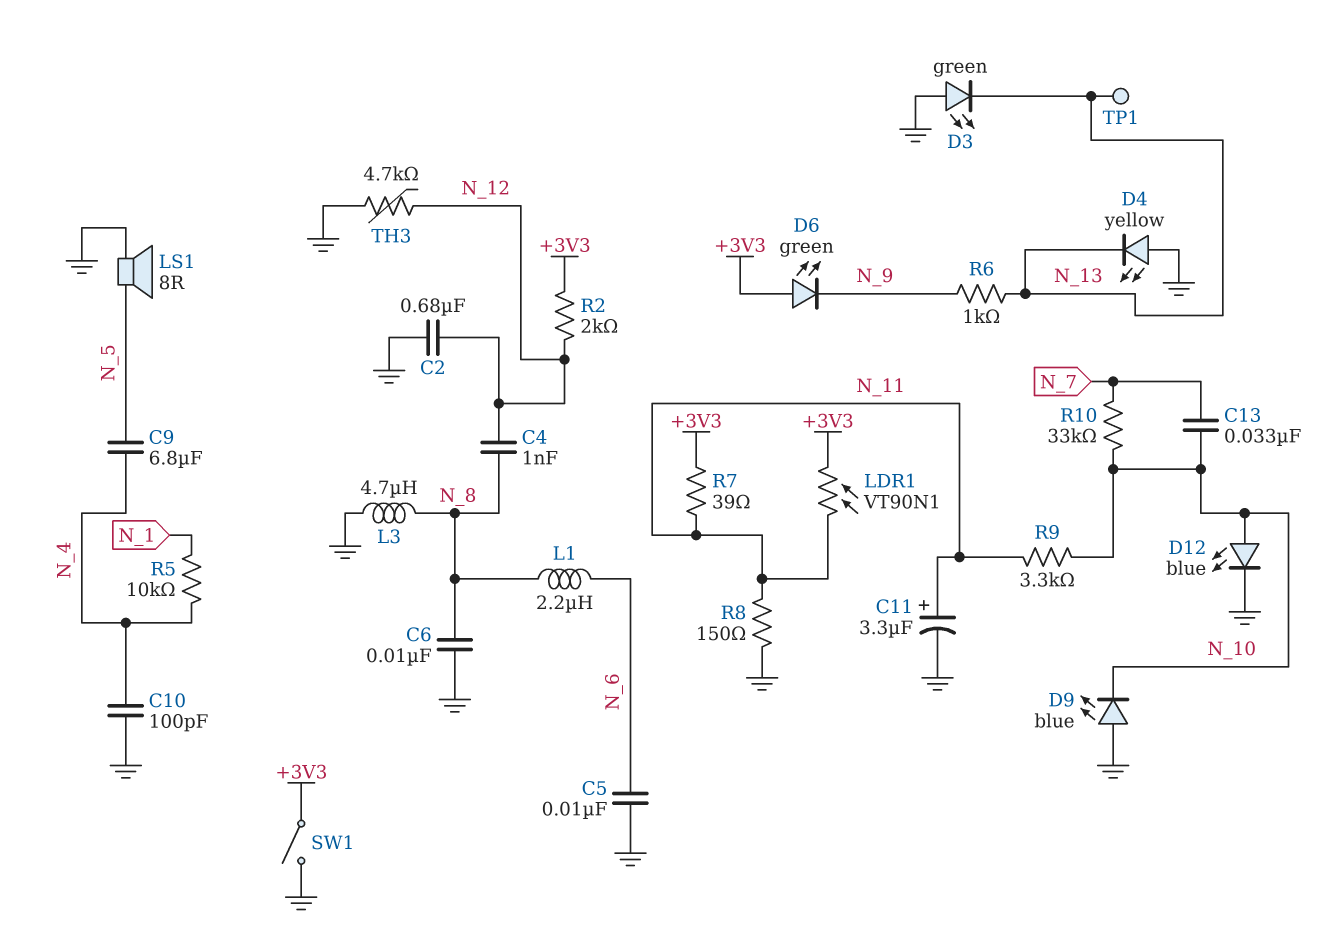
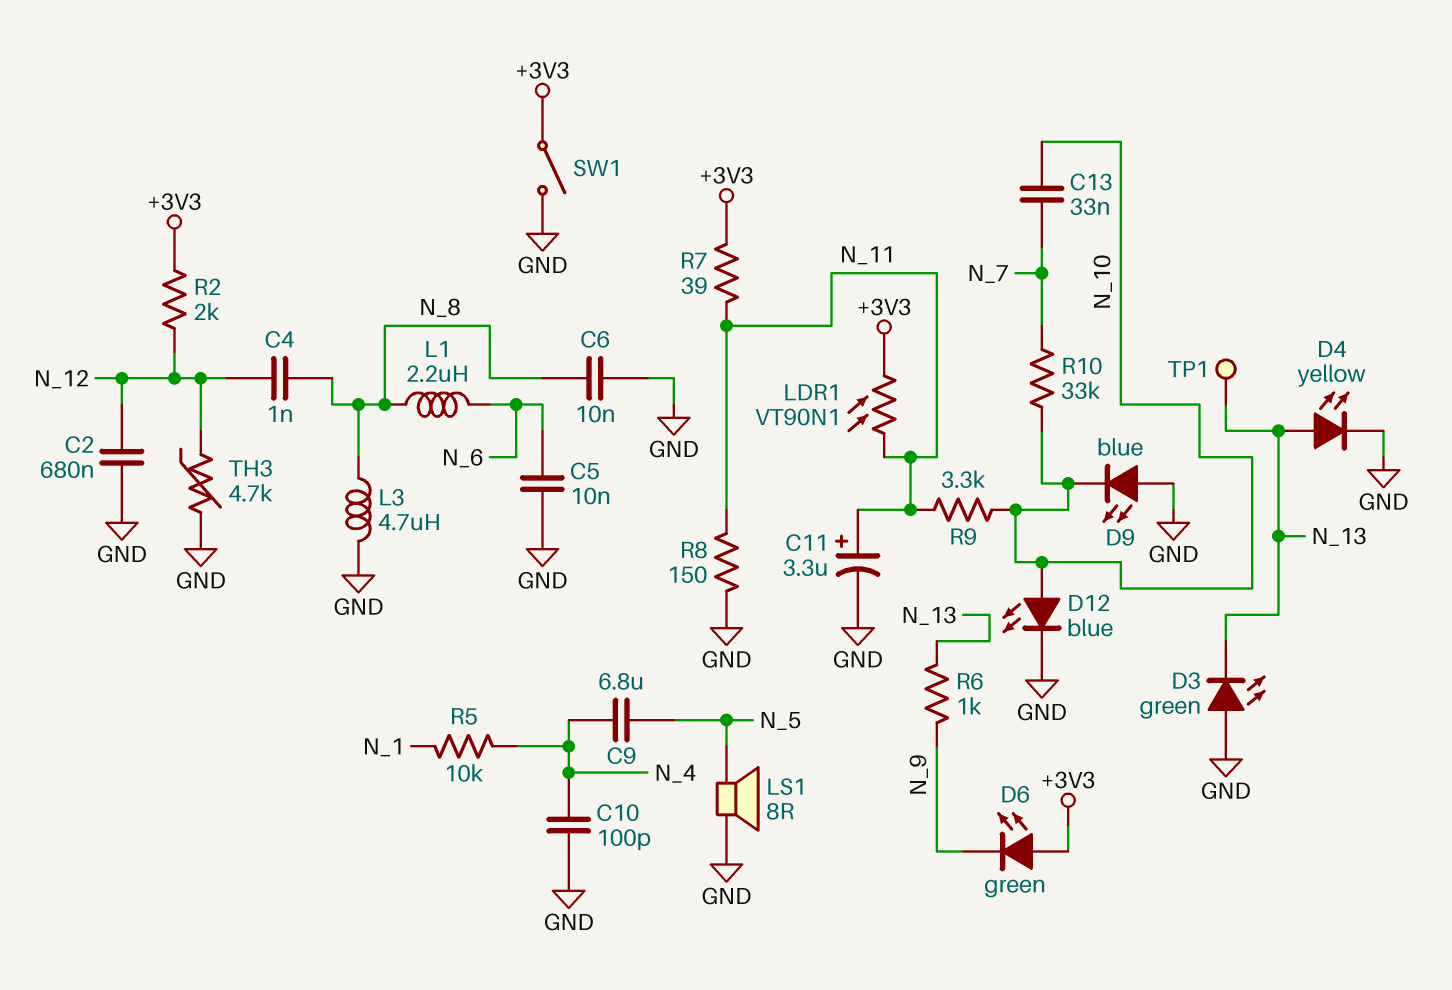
D4: LED yellow (A GND, K N_13) -> LED yellow (A N_13, K GND)

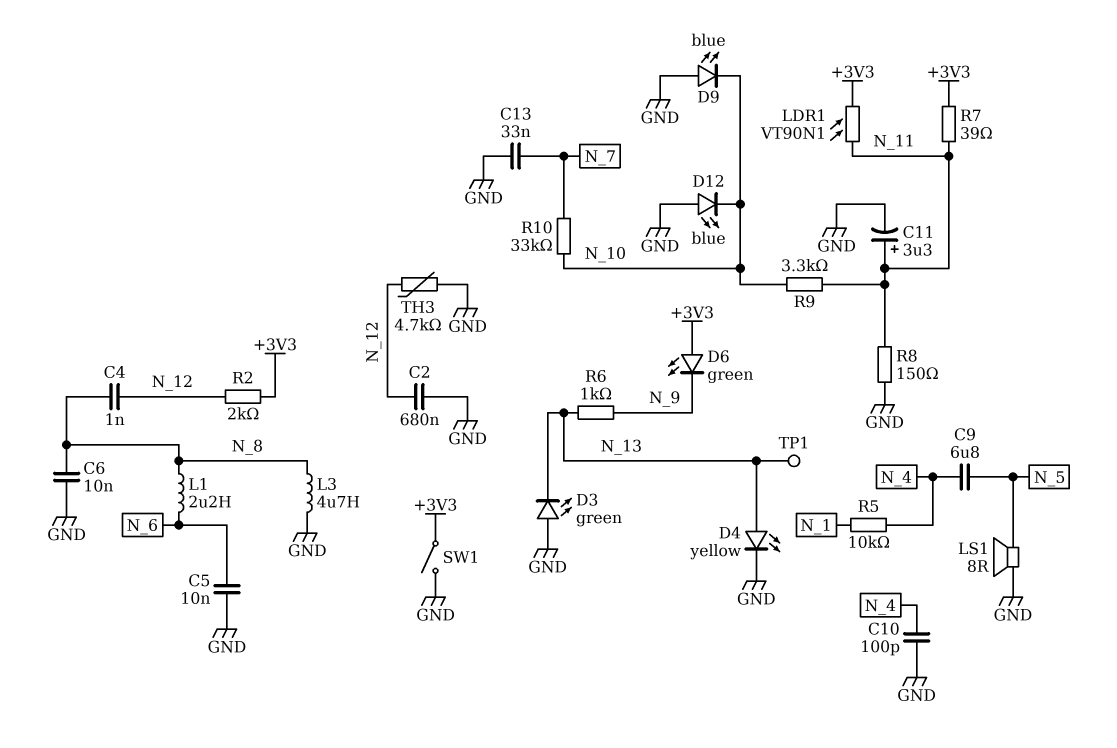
C13: 33nF (N_7, N_10) -> 33nF (GND, N_7)
D12: LED blue (A N_10, K GND) -> LED blue (A GND, K N_10)

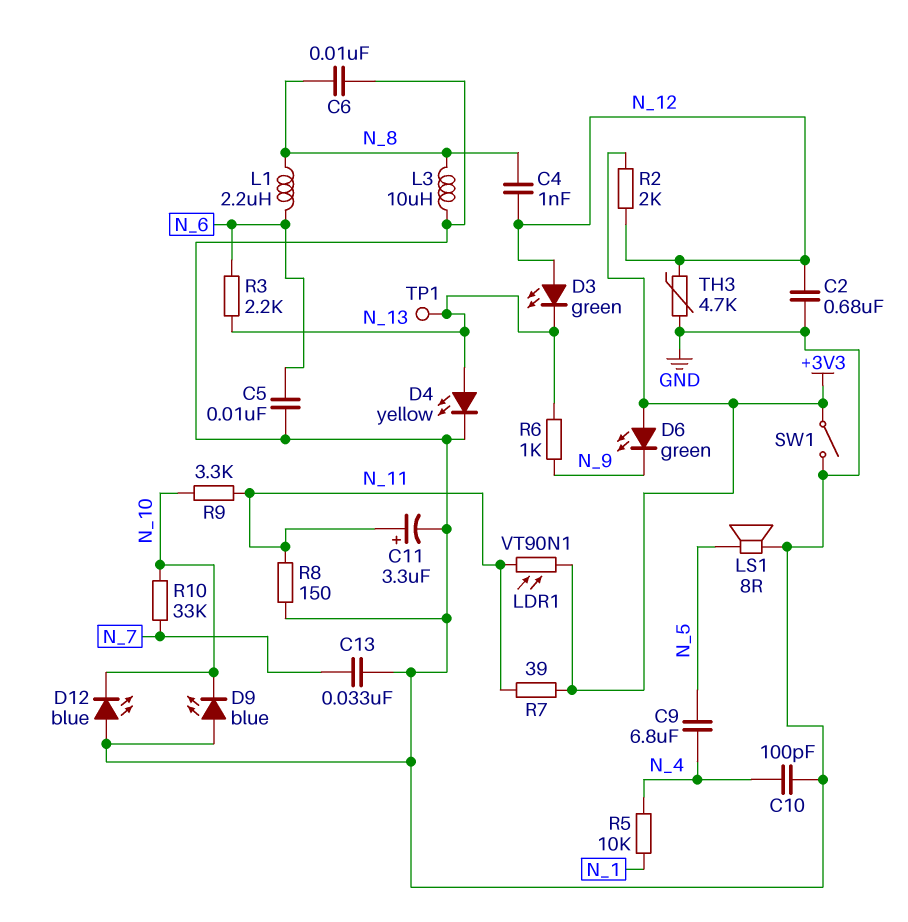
D3: LED green (A GND, K N_13) -> LED green (A N_12, K N_13)
L3: 4.7uH (GND, N_8) -> 10uH (GND, N_8)
R3: none -> 2.2k (N_6, N_13)

